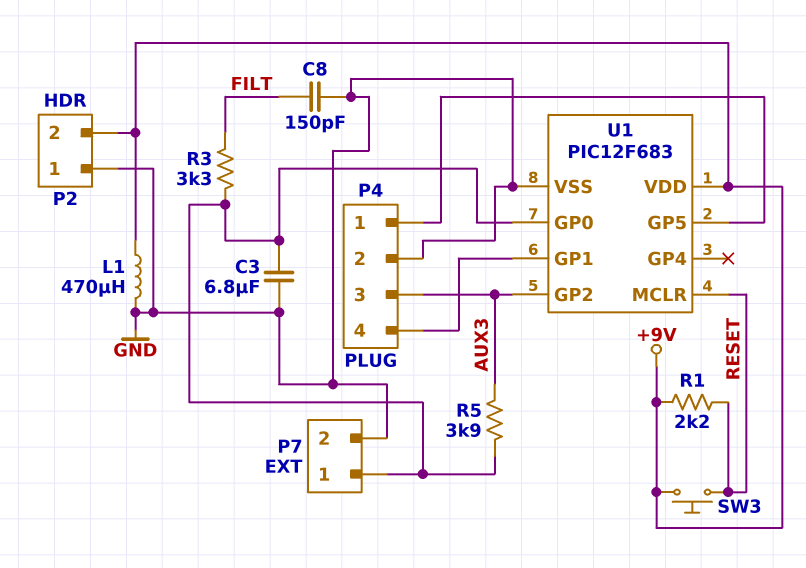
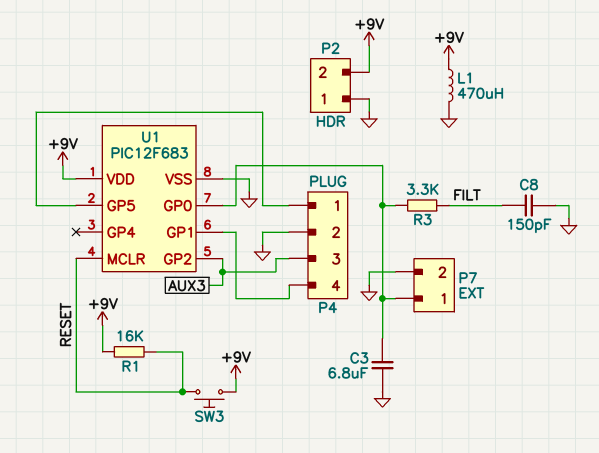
R1: 2.2k (+9V, RESET) -> 16k (+9V, RESET)
R5: 3.9k (AUX3, P7/1) -> none

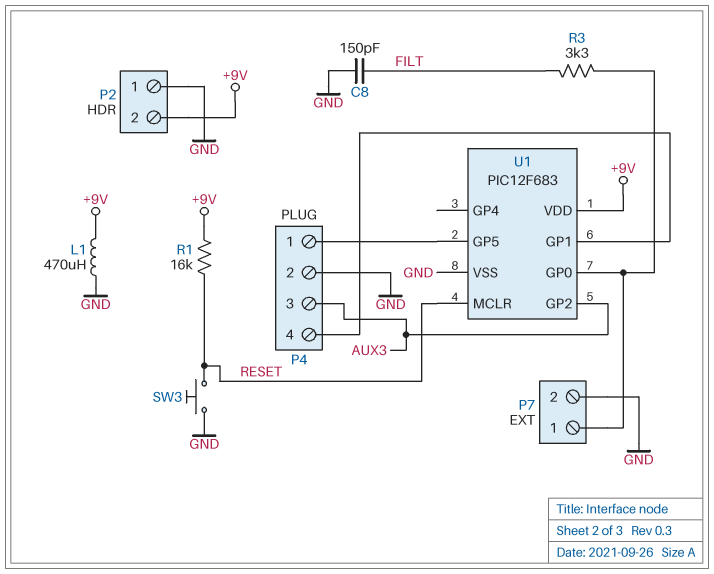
C3: 6.8uF (GND, P7/1) -> none
SW3: button (+9V, RESET) -> button (GND, RESET)

